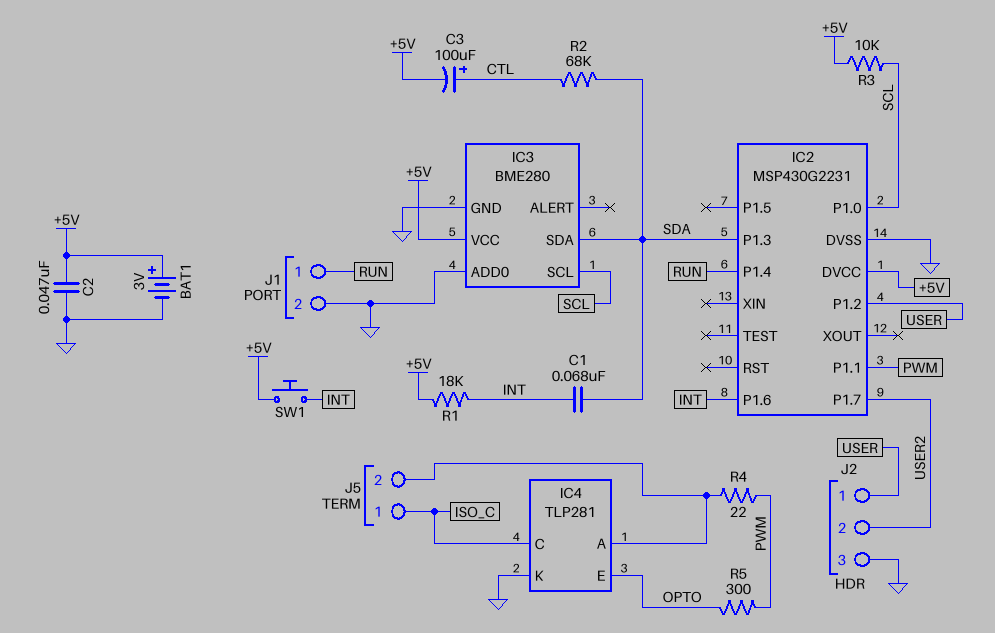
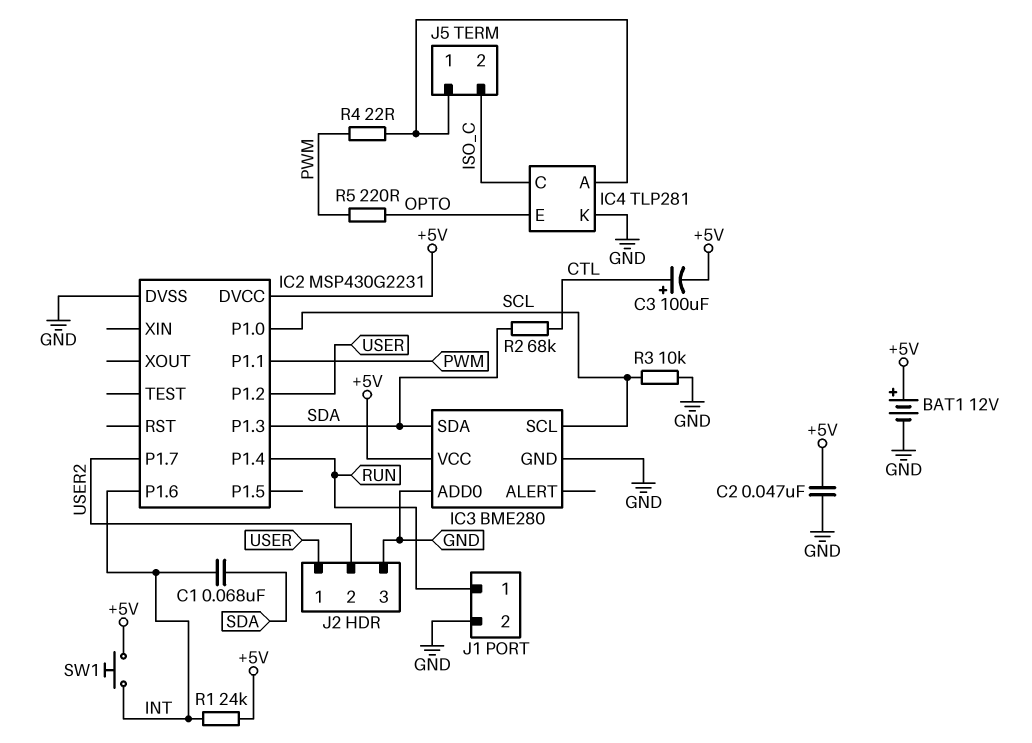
BAT1: 3V (plus +5V, minus GND) -> 12V (plus +5V, minus GND)
J5 pin 1: ISO_C -> IC4/A
J5 pin 2: IC4/A -> ISO_C
R1: 18k (+5V, INT) -> 24k (+5V, INT)
R3: 10k (+5V, SCL) -> 10k (GND, SCL)
R5: 300 (OPTO, PWM) -> 220 (OPTO, PWM)

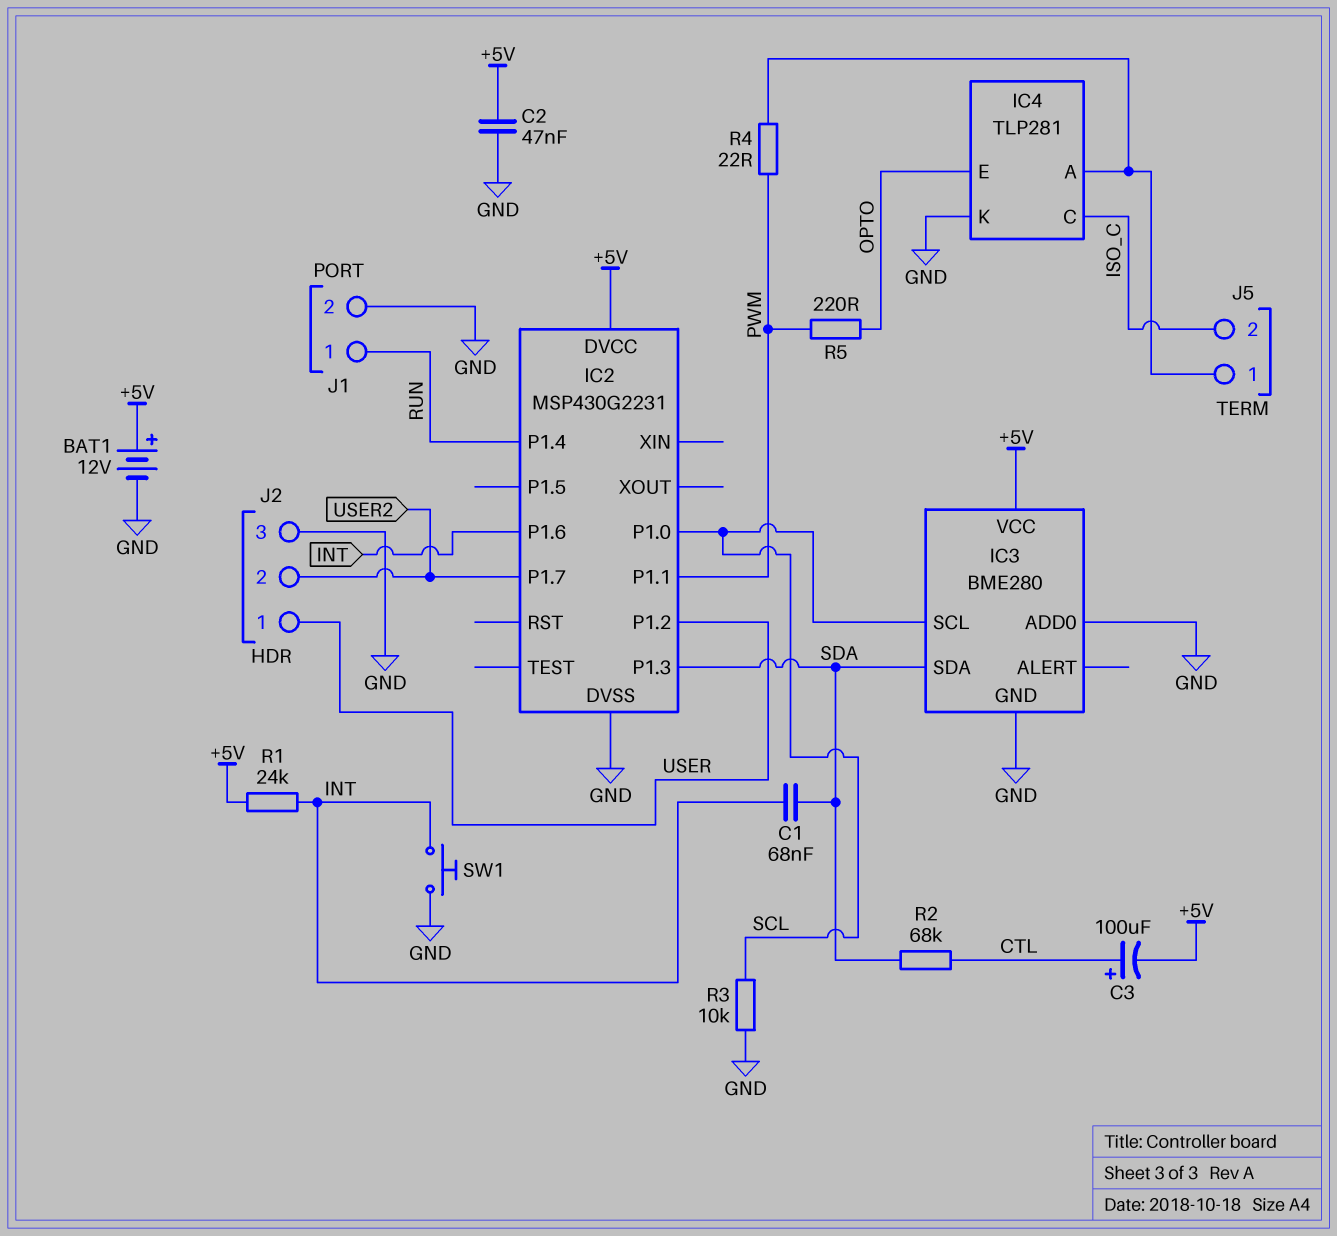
SW1: button (+5V, INT) -> button (GND, INT)

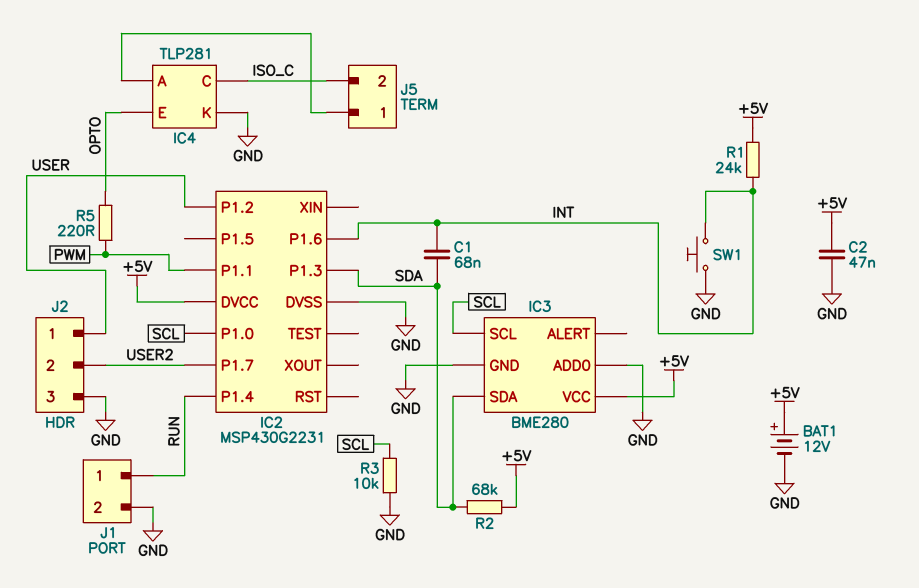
C3: 100uF (plus CTL, minus +5V) -> none
R2: 68k (CTL, SDA) -> 68k (+5V, SDA)
R4: 22 (IC4/A, PWM) -> none

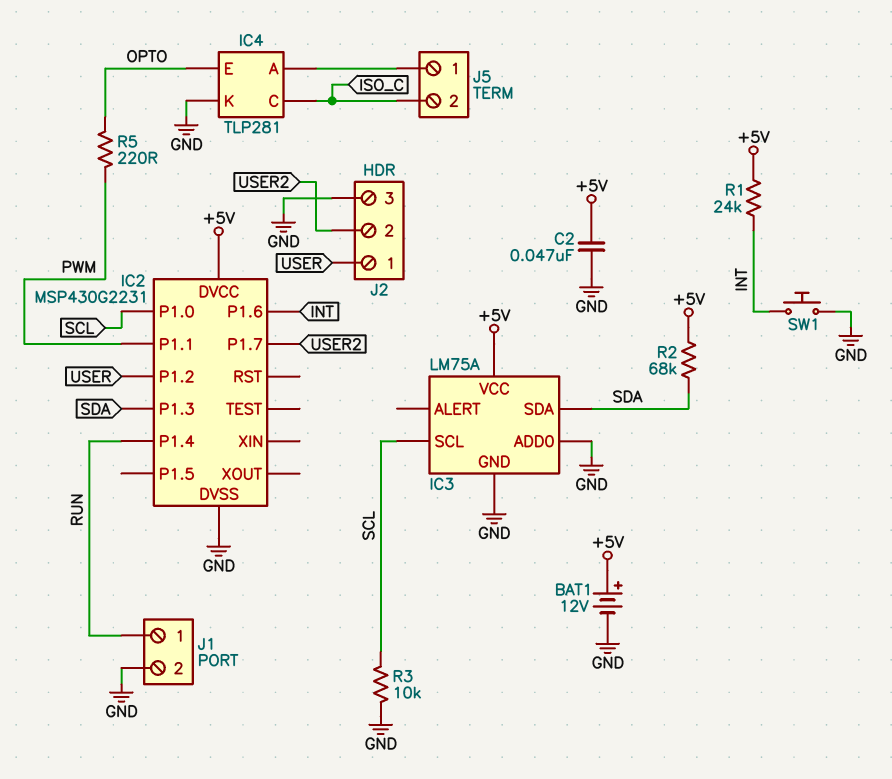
C1: 68nF (INT, SDA) -> none
IC3: BME280 -> LM75A

